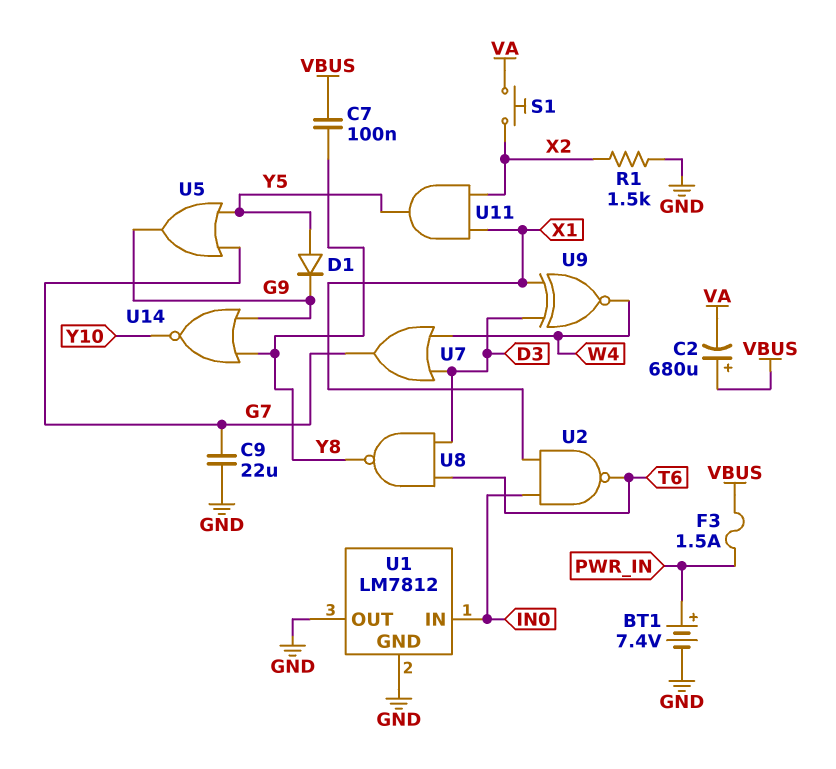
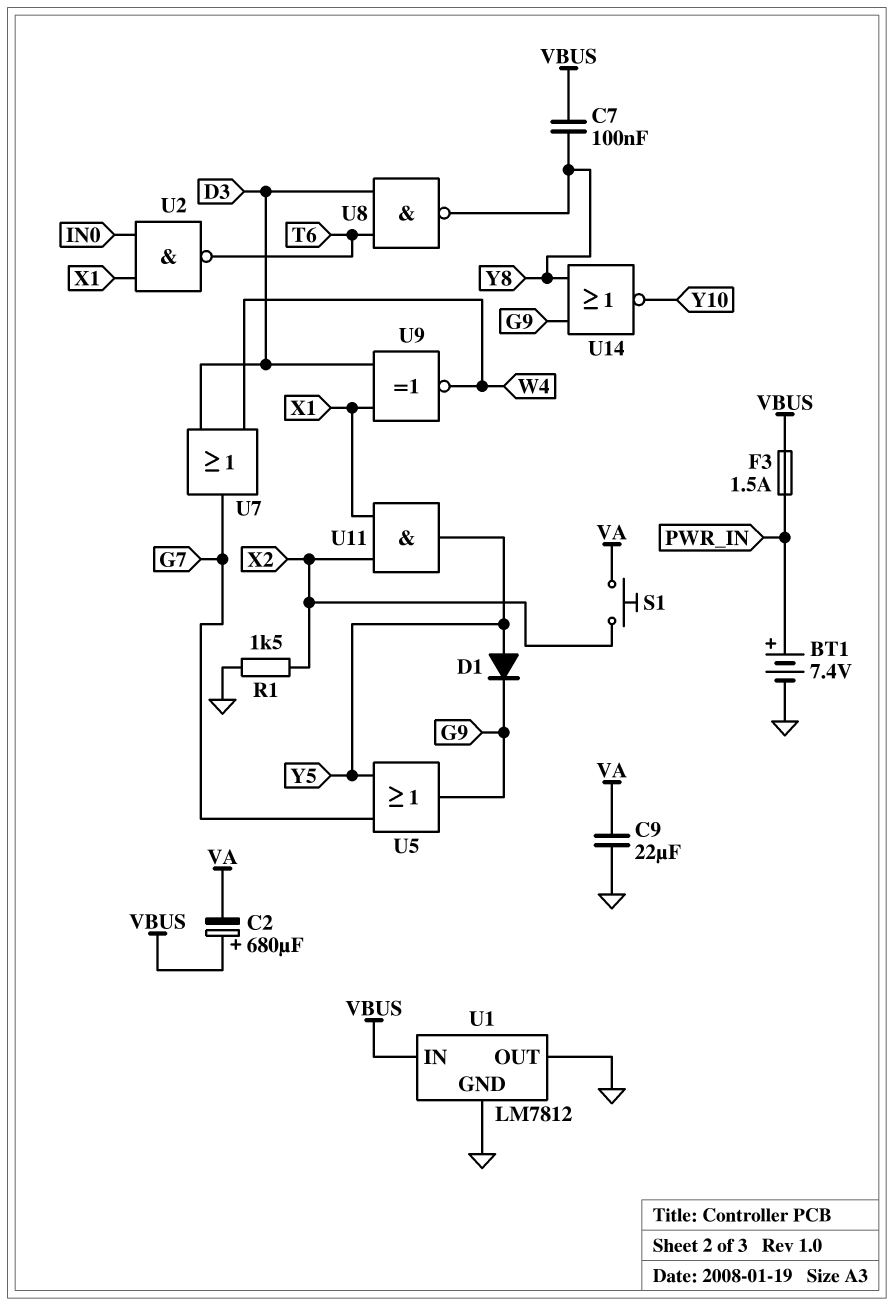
C9: 22uF (G7, GND) -> 22uF (GND, VA)
U1 pin IN: IN0 -> VBUS

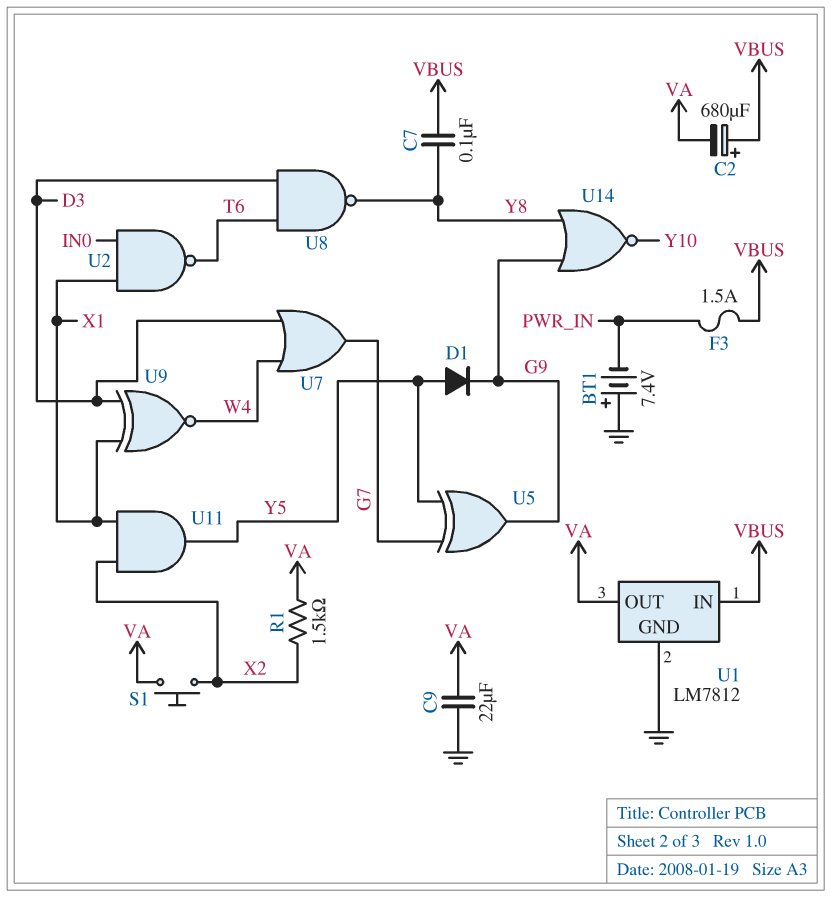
BT1: 7.4V (plus PWR_IN, minus GND) -> 7.4V (plus GND, minus PWR_IN)
R1: 1.5k (GND, X2) -> 1.5k (VA, X2)
U1 pin OUT: GND -> VA
U5: OR (in G7, in Y5, out G9) -> XOR (in G7, in Y5, out G9)

